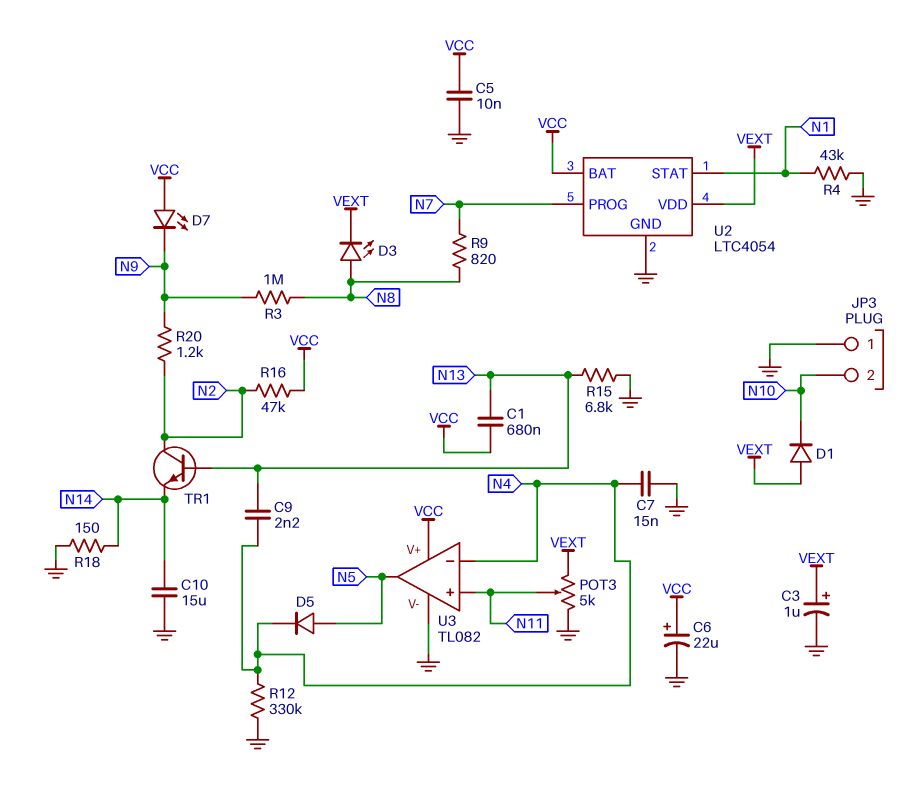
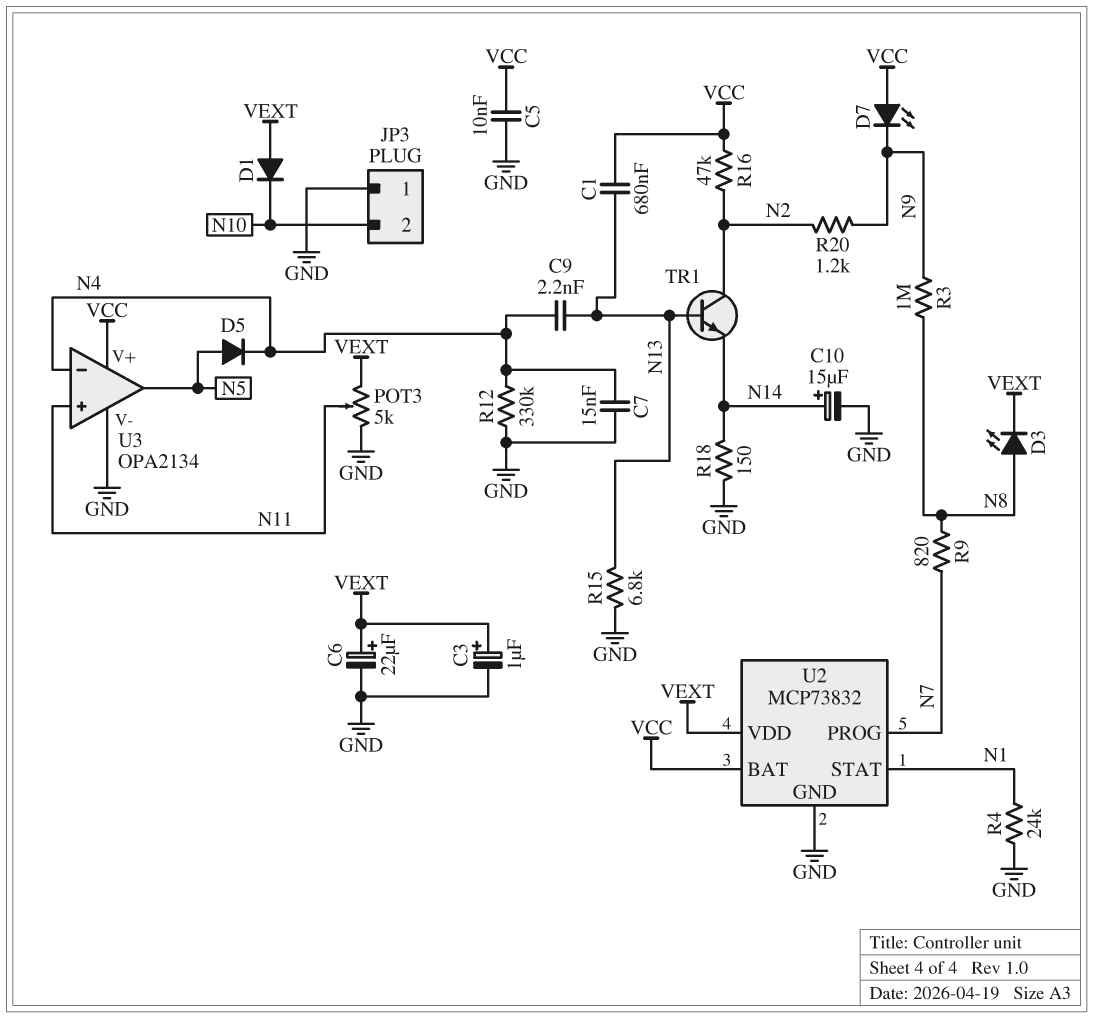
C6: 22uF (plus VCC, minus GND) -> 22uF (plus VEXT, minus GND)
C10: 15uF (GND, N14) -> 15uF (plus N14, minus GND)
R4: 43k (GND, N1) -> 24k (GND, N1)
U2: LTC4054 -> MCP73832
U3: TL082 -> OPA2134

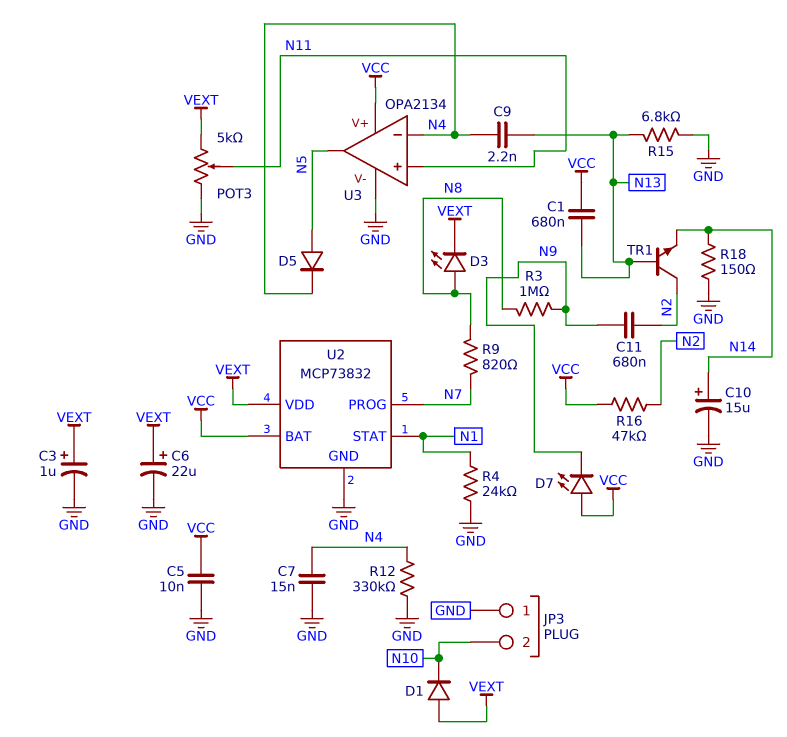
C11: none -> 680nF (N2, N9)
R20: 1.2k (N2, N9) -> none

